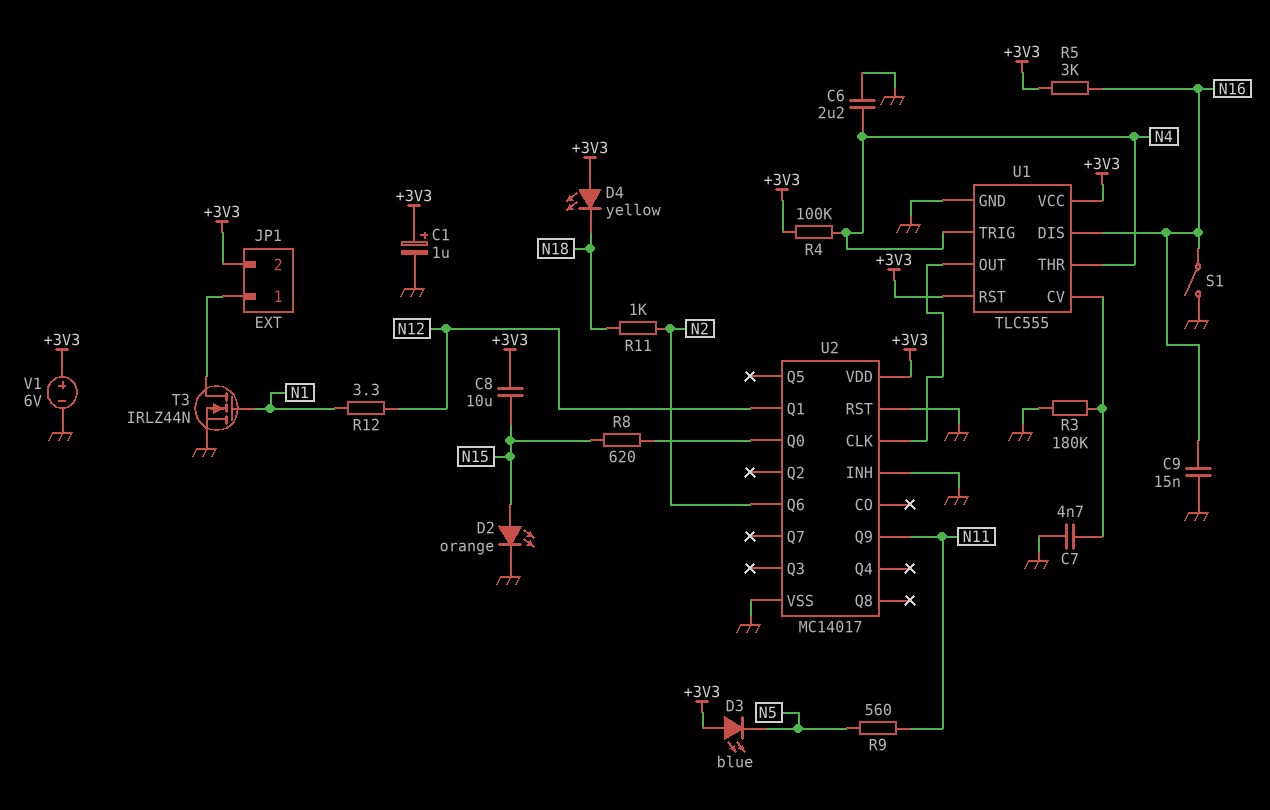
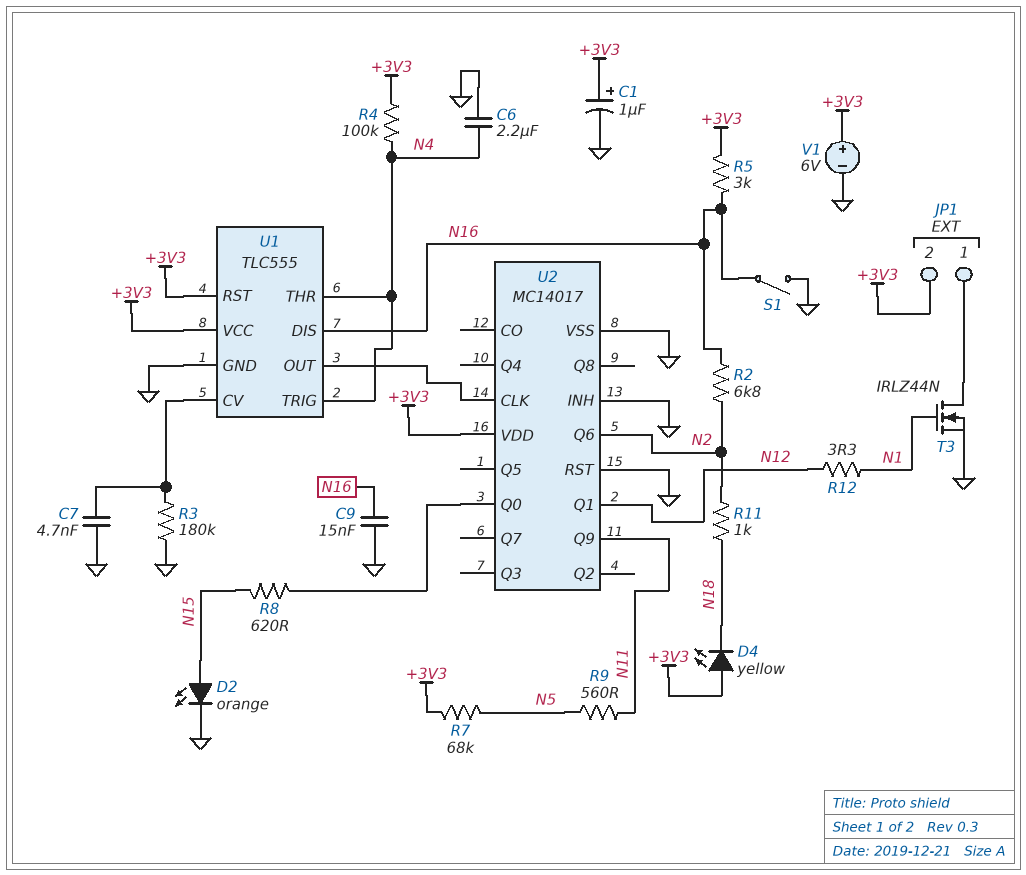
C8: 10uF (+3V3, N15) -> none
D3: LED blue (A +3V3, K N5) -> none
R2: none -> 6.8k (N2, N16)
R7: none -> 68k (+3V3, N5)

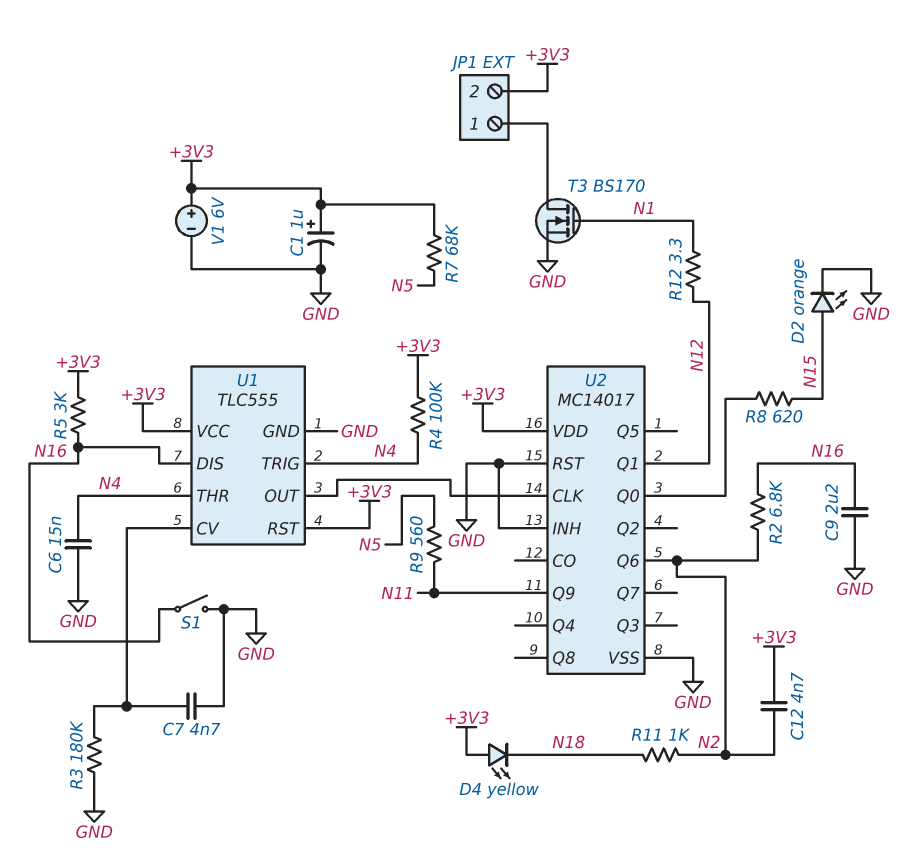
C6: 2.2uF (GND, N4) -> 15nF (GND, N4)
C9: 15nF (GND, N16) -> 2.2uF (GND, N16)
C12: none -> 4.7nF (+3V3, N2)
T3: NMOS IRLZ44N (G N1, D JP1/1, S GND) -> NMOS BS170 (G N1, D JP1/1, S GND)

